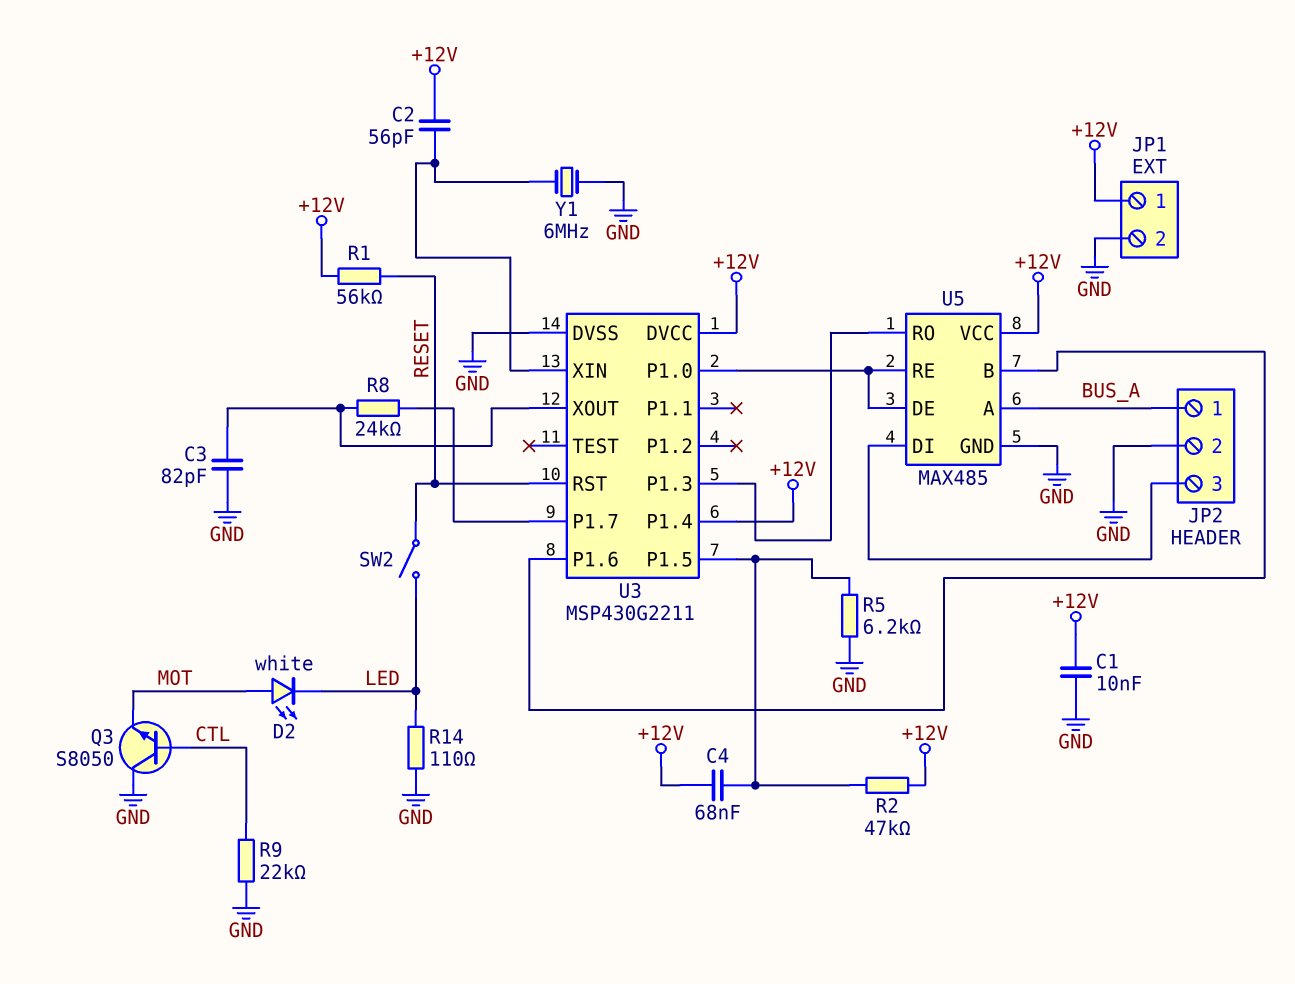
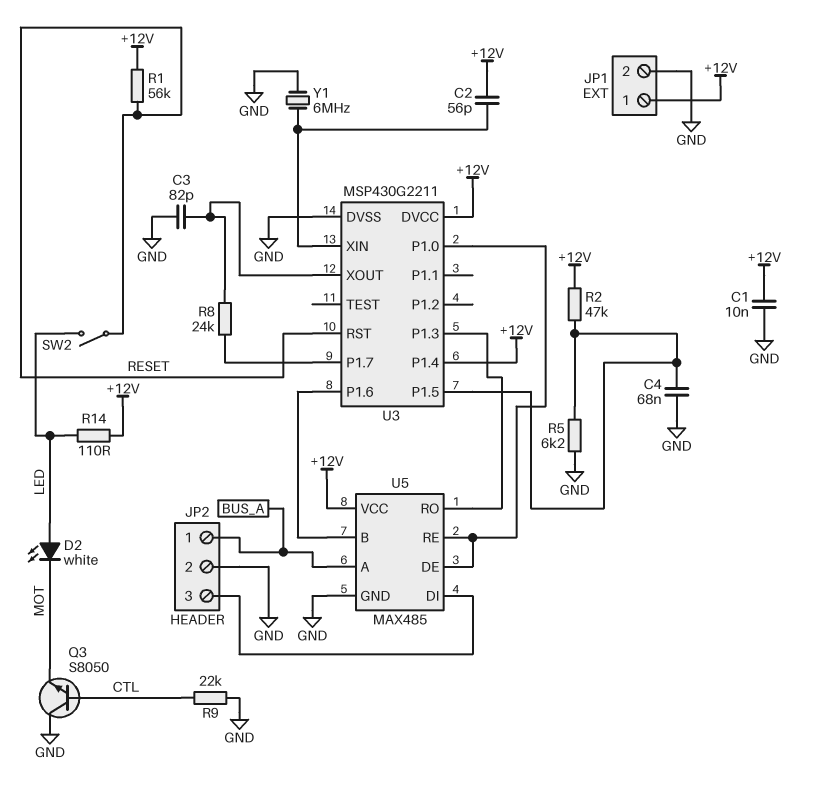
C4: 68nF (+12V, U3/P1.5) -> 68nF (GND, U3/P1.5)
D2: LED white (A MOT, K LED) -> LED white (A LED, K MOT)
R14: 110 (GND, LED) -> 110 (+12V, LED)

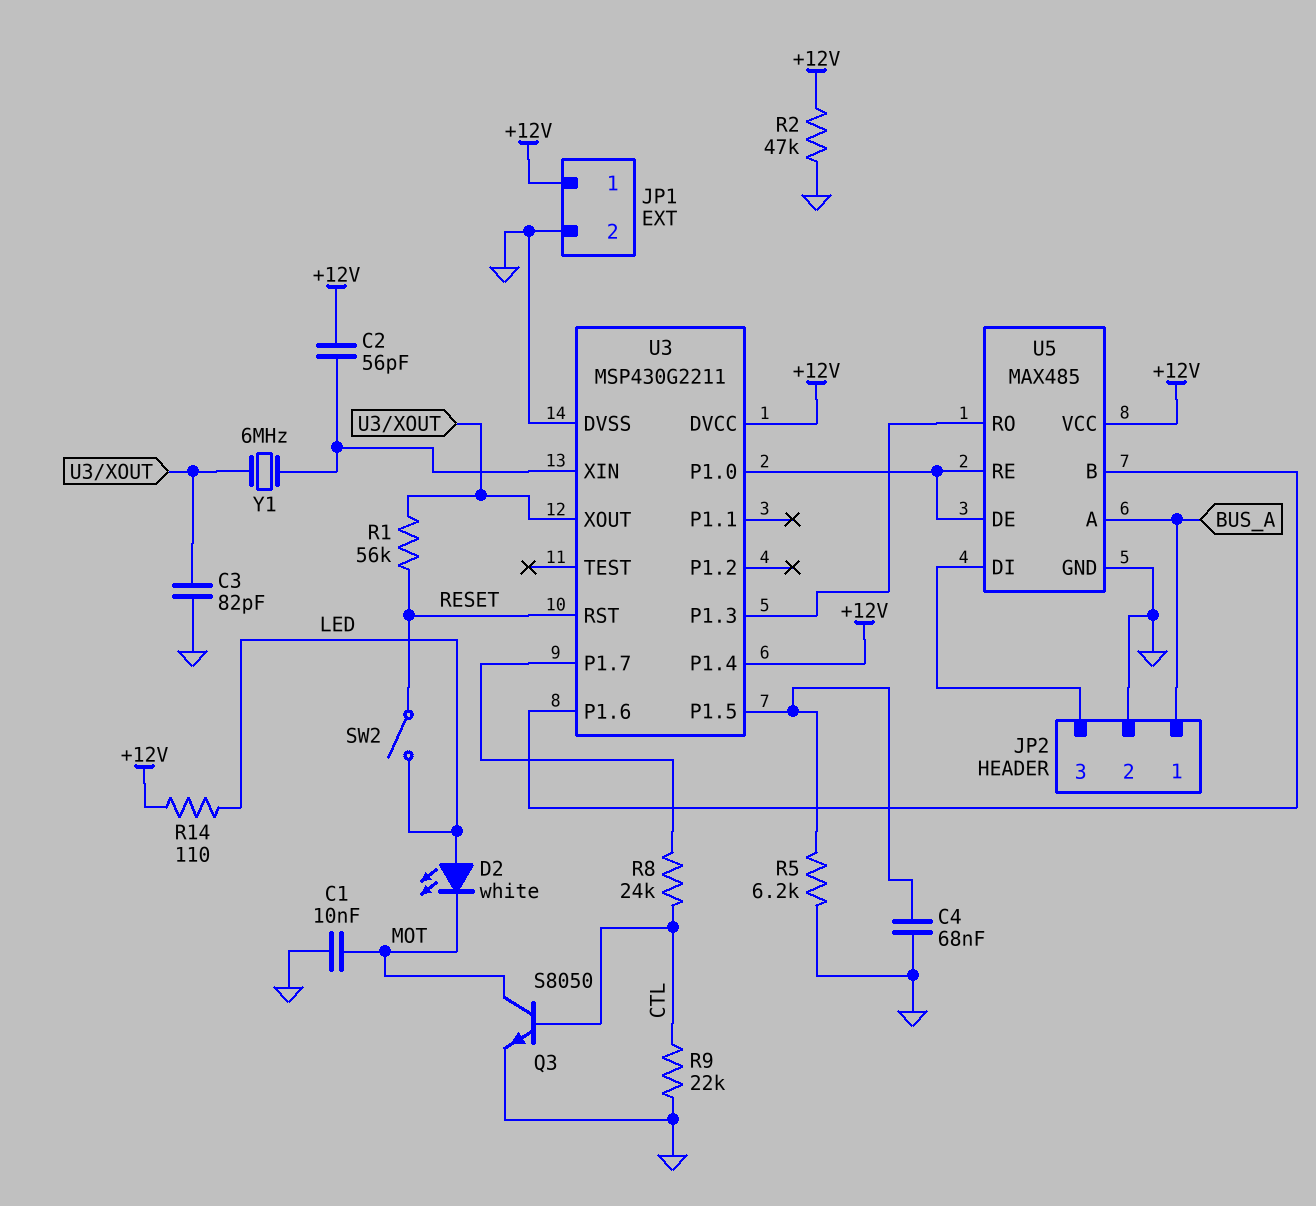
C1: 10nF (+12V, GND) -> 10nF (GND, MOT)
Q3: NPN S8050 (B CTL, C GND, E MOT) -> NPN S8050 (B CTL, C MOT, E GND)
R1: 56k (+12V, RESET) -> 56k (RESET, U3/XOUT)
R2: 47k (+12V, U3/P1.5) -> 47k (+12V, GND)
R8: 24k (U3/P1.7, U3/XOUT) -> 24k (CTL, U3/P1.7)
Y1: 6MHz (GND, U3/XIN) -> 6MHz (U3/XIN, U3/XOUT)

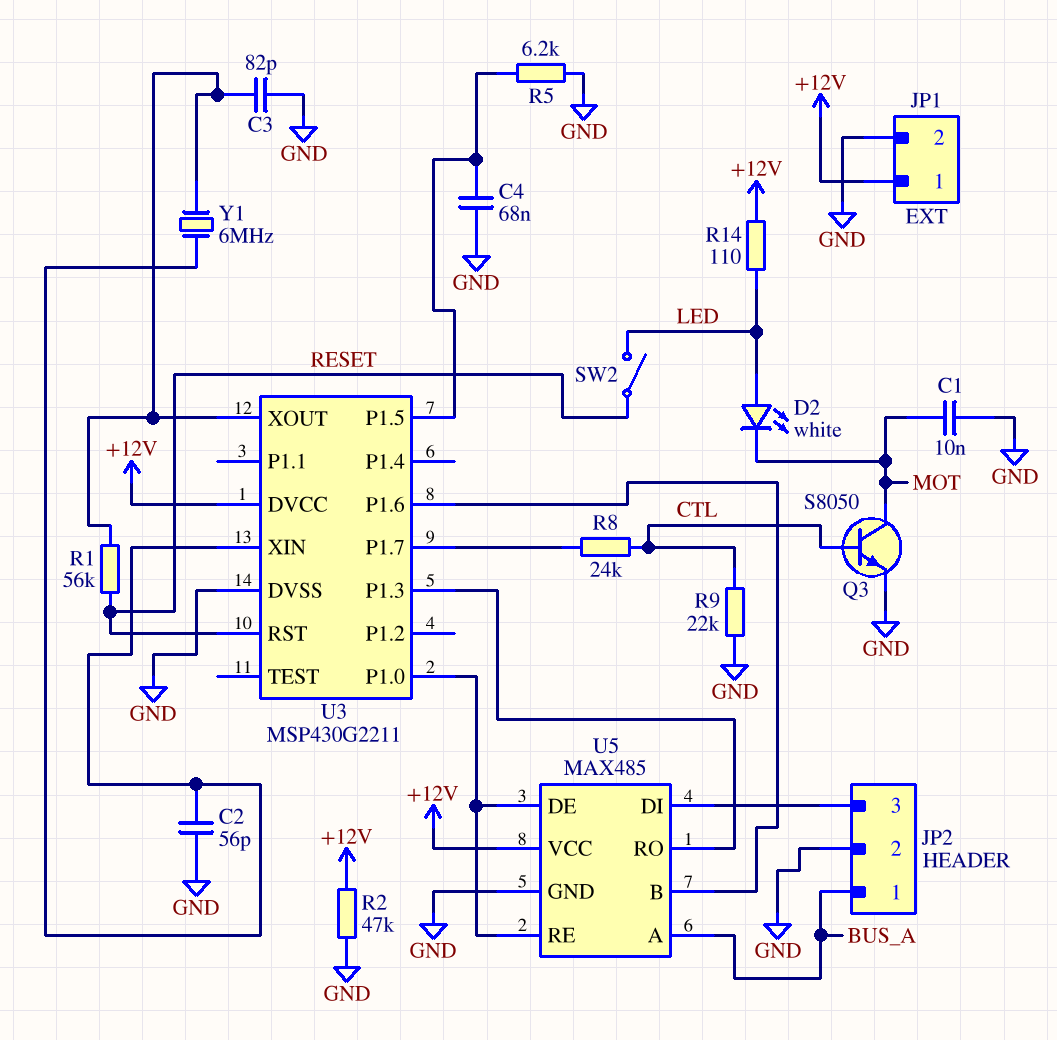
C2: 56pF (+12V, U3/XIN) -> 56pF (GND, U3/XIN)
U3 pin P1.4: +12V -> none

